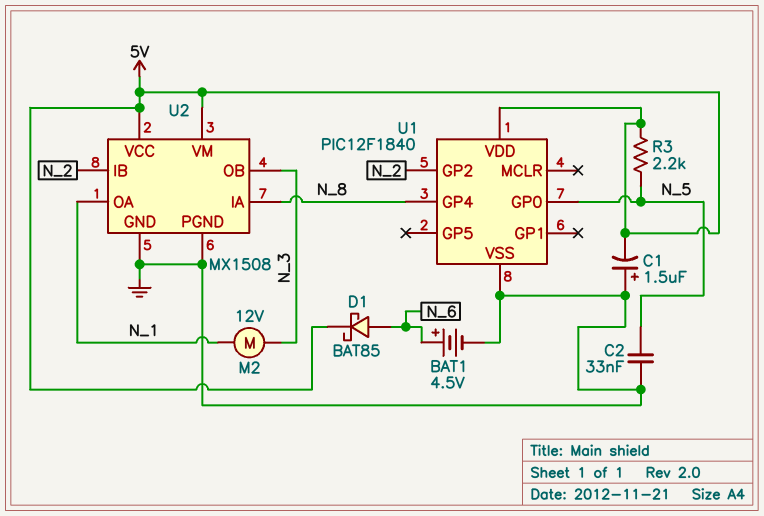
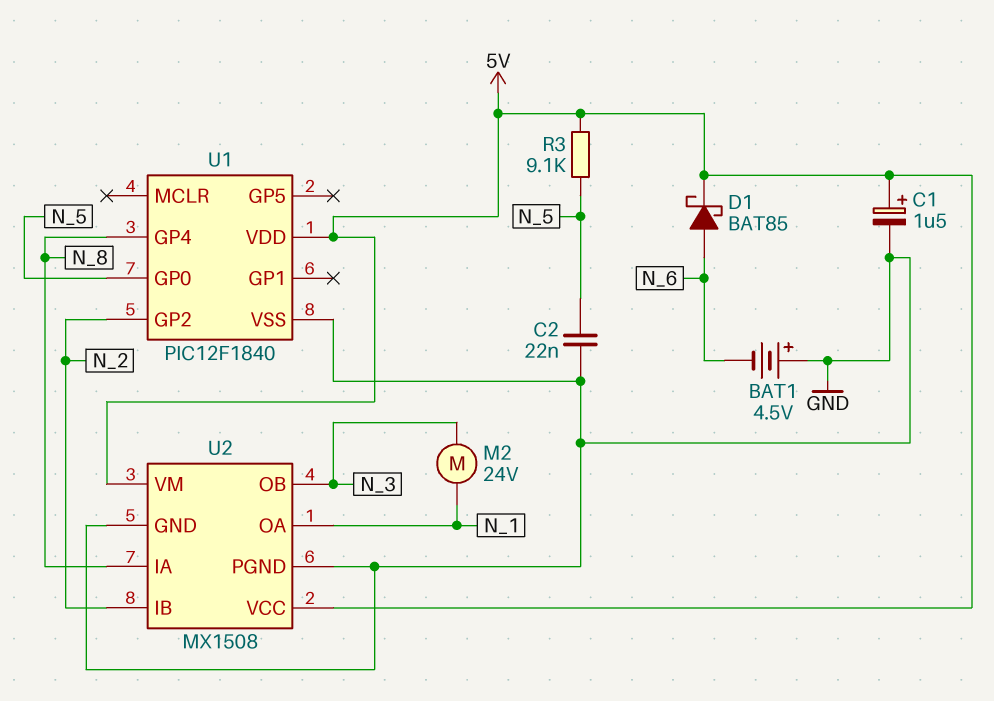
BAT1: 4.5V (plus N_6, minus GND) -> 4.5V (plus GND, minus N_6)
C1: 1.5uF (plus GND, minus 5V) -> 1.5uF (plus 5V, minus GND)
C2: 33nF (GND, N_5) -> 22nF (GND, N_5)
M2: motor 12V (N_1, N_3) -> motor 24V (N_1, N_3)
R3: 2.2k (5V, N_5) -> 9.1k (5V, N_5)

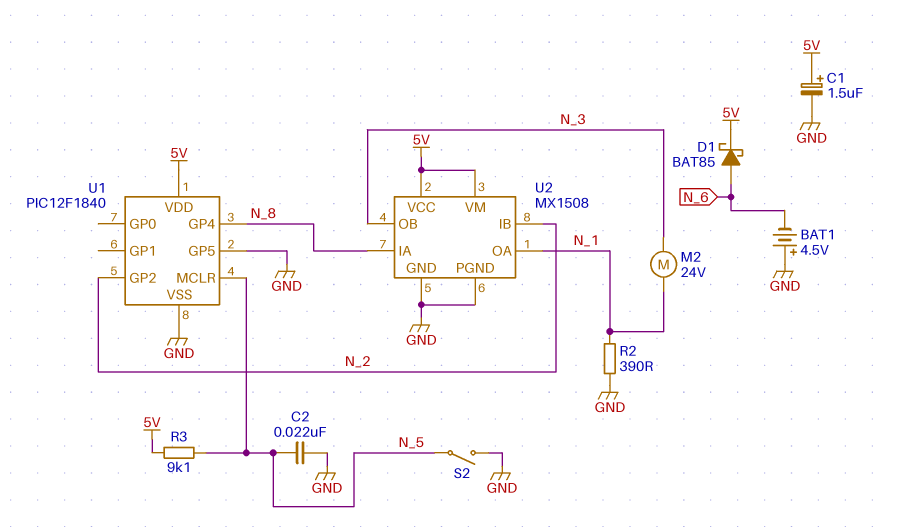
R2: none -> 390 (GND, N_1)
S2: none -> switch (GND, N_5)
U1 pin GP0: N_5 -> none
U1 pin GP5: none -> GND
U1 pin MCLR: none -> N_5

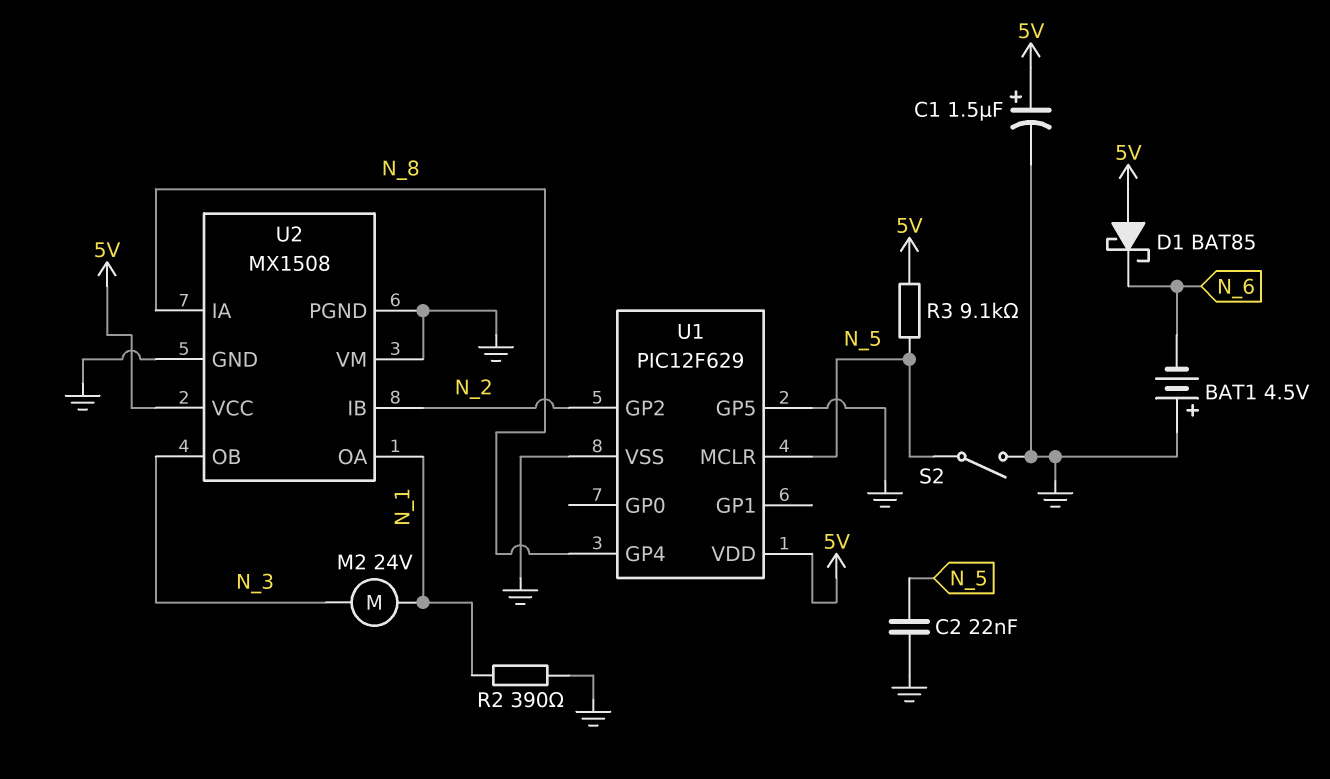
D1: schottky BAT85 (A N_6, K 5V) -> schottky BAT85 (A 5V, K N_6)
U1: PIC12F1840 -> PIC12F629
U2 pin VM: 5V -> GND

